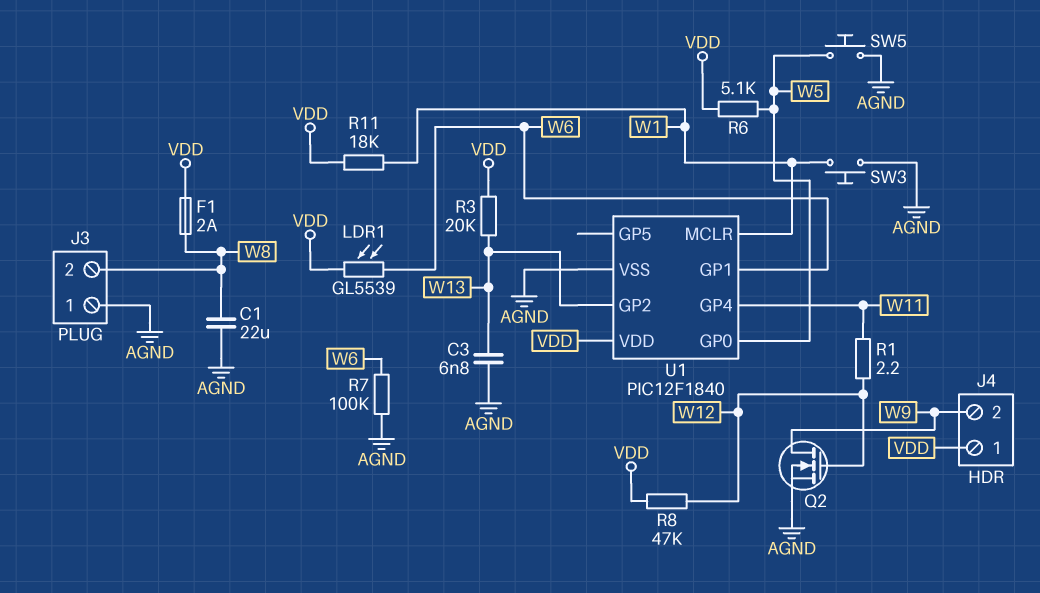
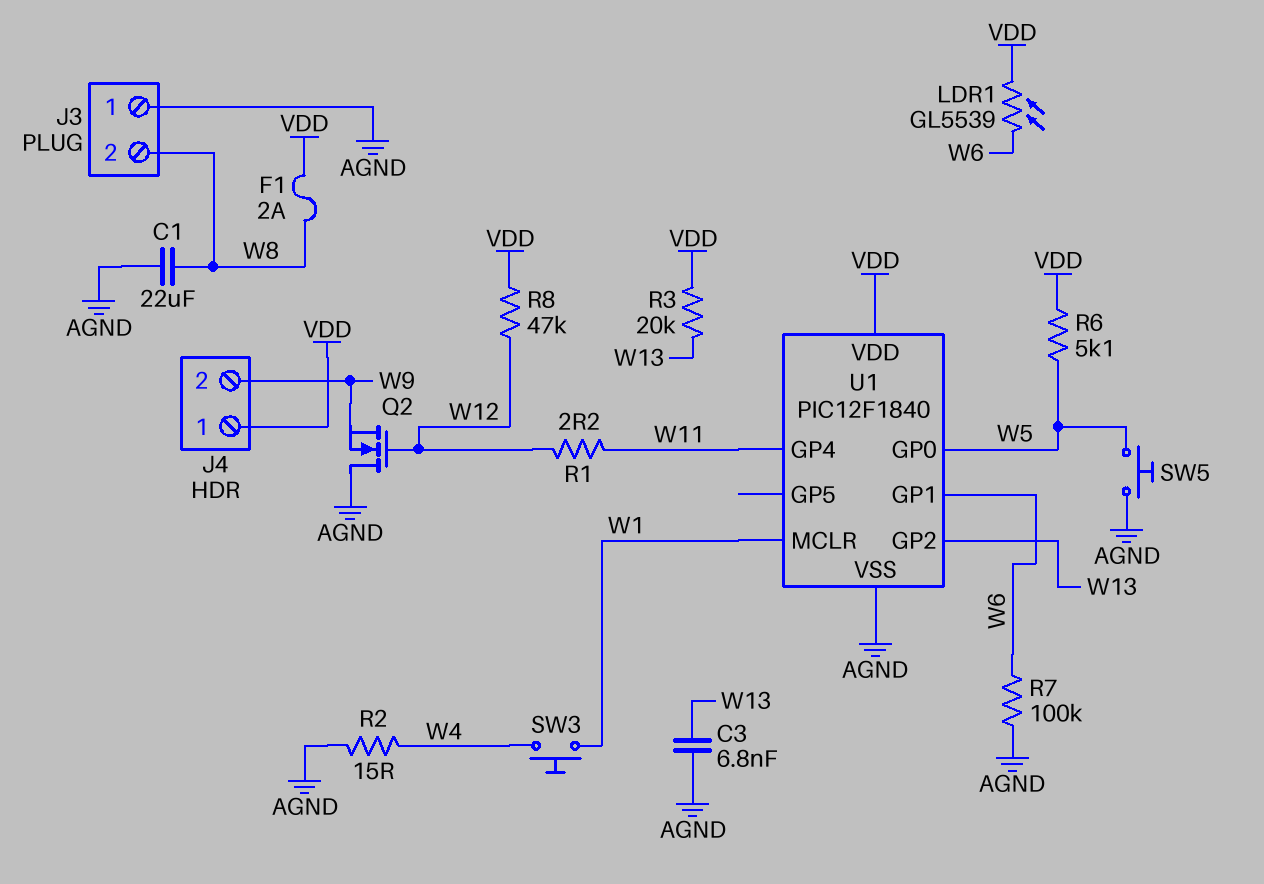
Q2: NMOS (G W12, D W9, S AGND) -> NMOS (G W12, D AGND, S W9)
R2: none -> 15 (AGND, W4)
R11: 18k (VDD, W1) -> none
SW3: button (AGND, W1) -> button (W1, W4)

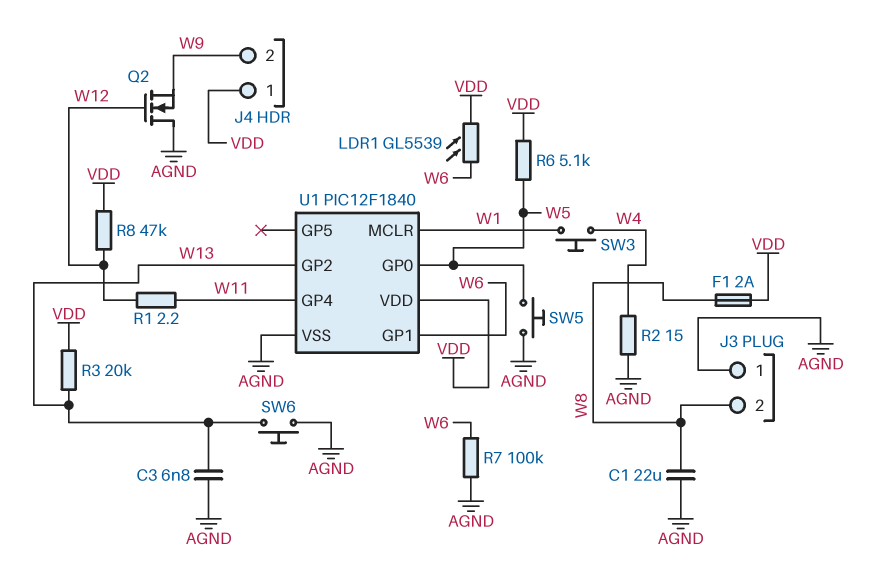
SW6: none -> button (AGND, W13)

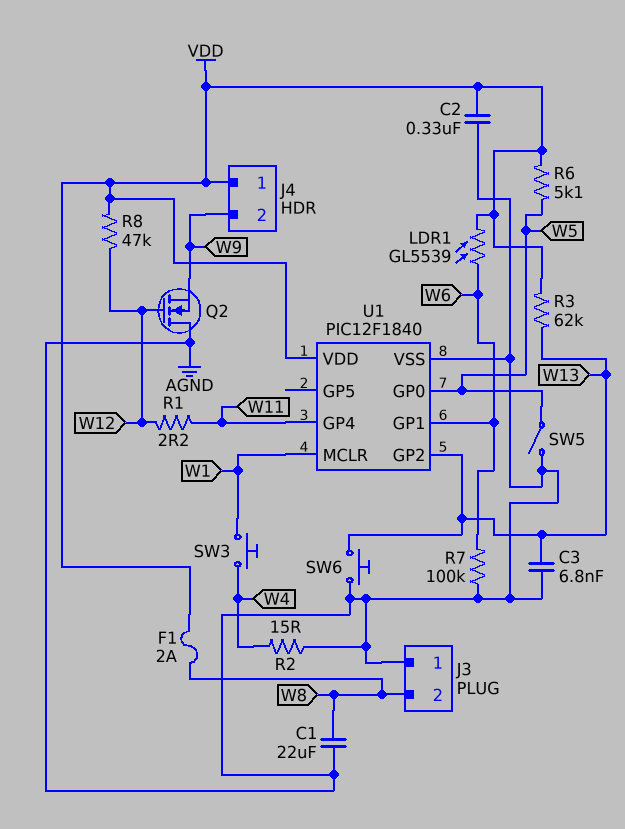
C2: none -> 330nF (AGND, VDD)
R3: 20k (VDD, W13) -> 62k (VDD, W13)
SW5: button (AGND, W5) -> switch (AGND, W5)

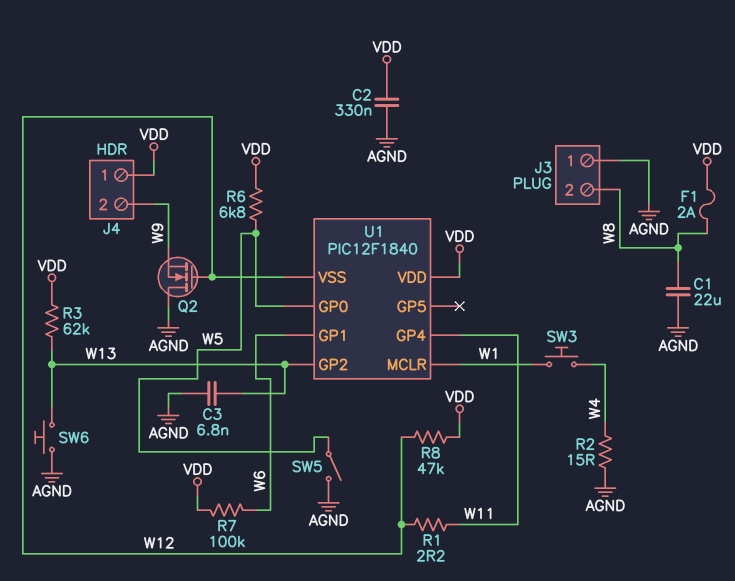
LDR1: GL5539 (VDD, W6) -> none
R6: 5.1k (VDD, W5) -> 6.8k (VDD, W5)
R7: 100k (AGND, W6) -> 100k (VDD, W6)
U1 pin VSS: AGND -> W12

